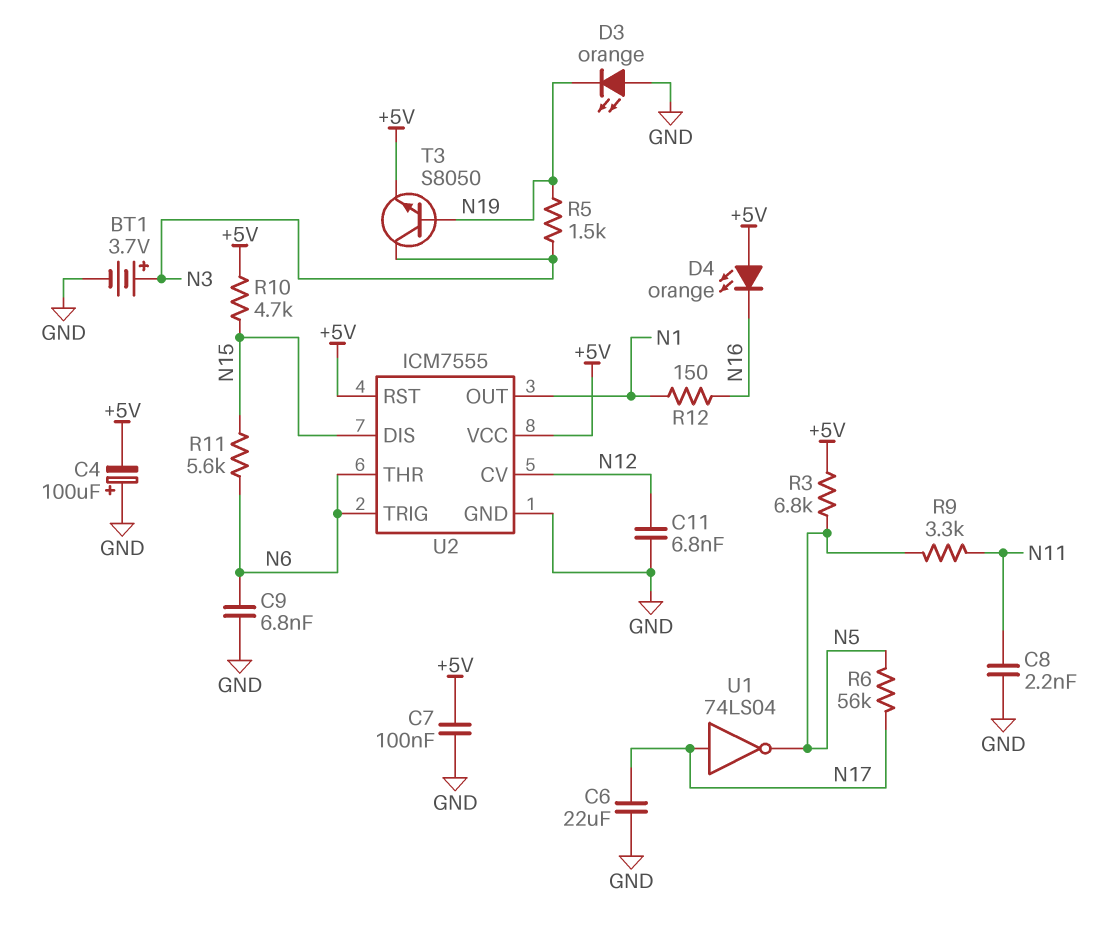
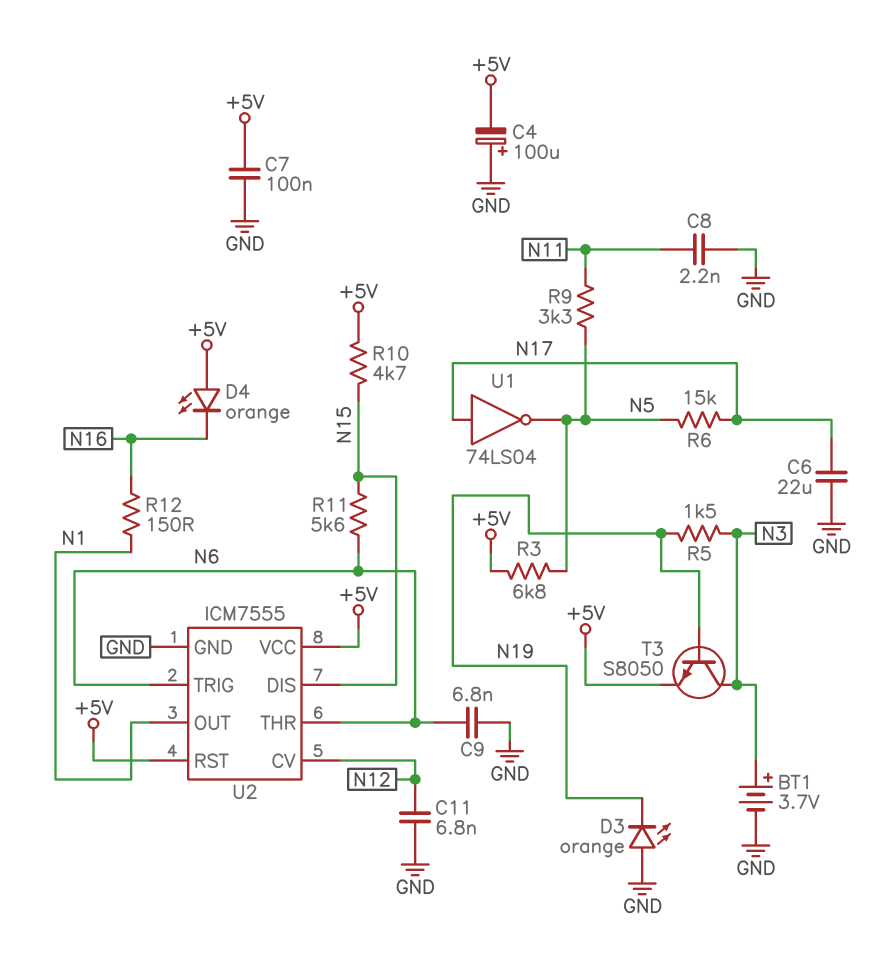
R6: 56k (N5, N17) -> 15k (N5, N17)

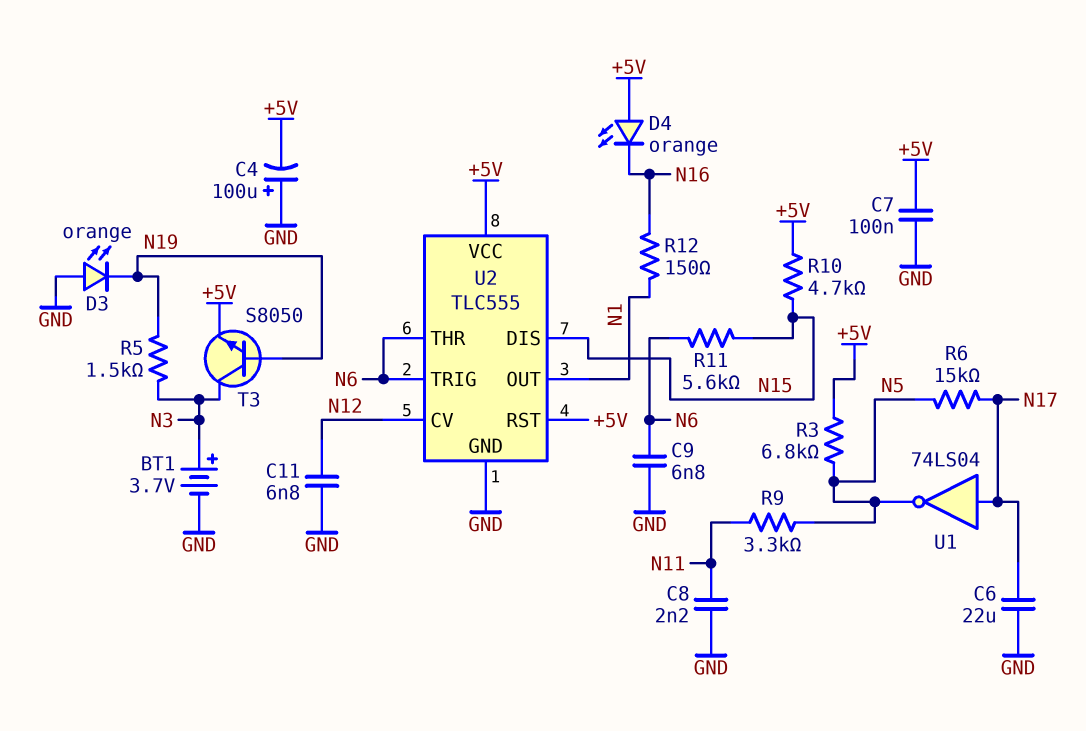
U2: ICM7555 -> TLC555

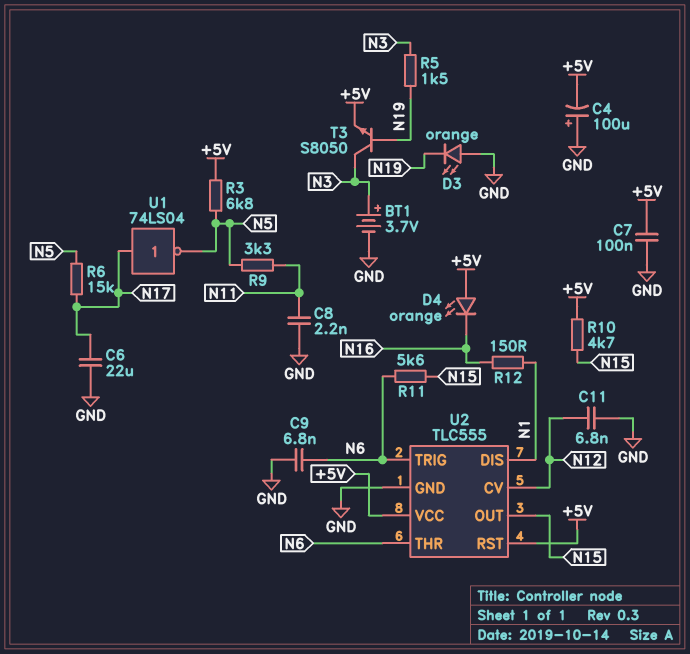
U2 pin DIS: N15 -> N1
U2 pin OUT: N1 -> N15

